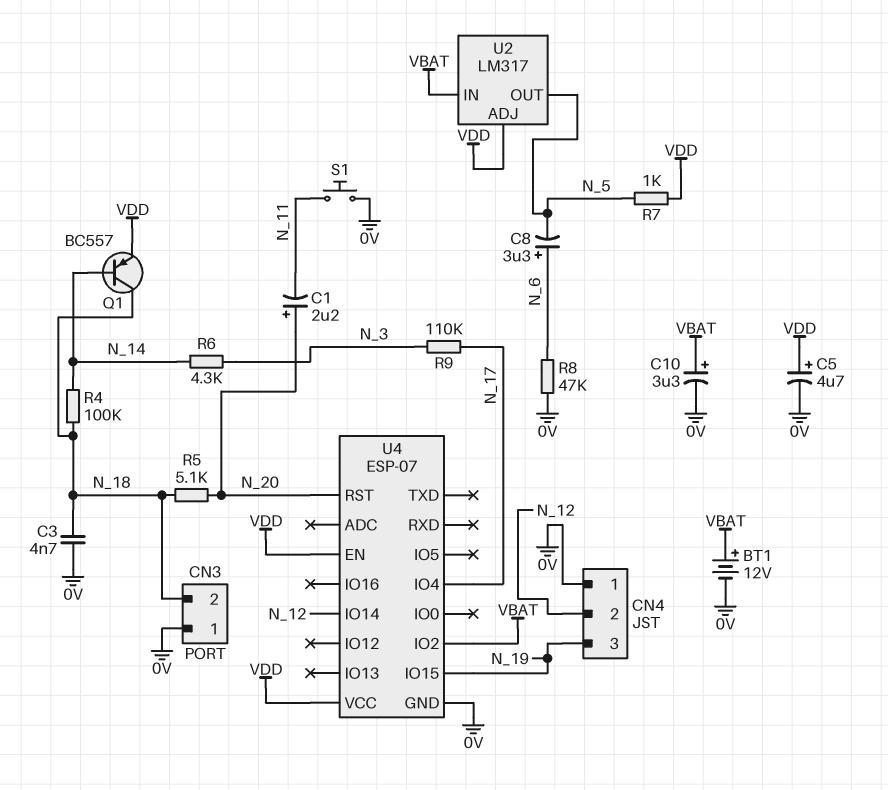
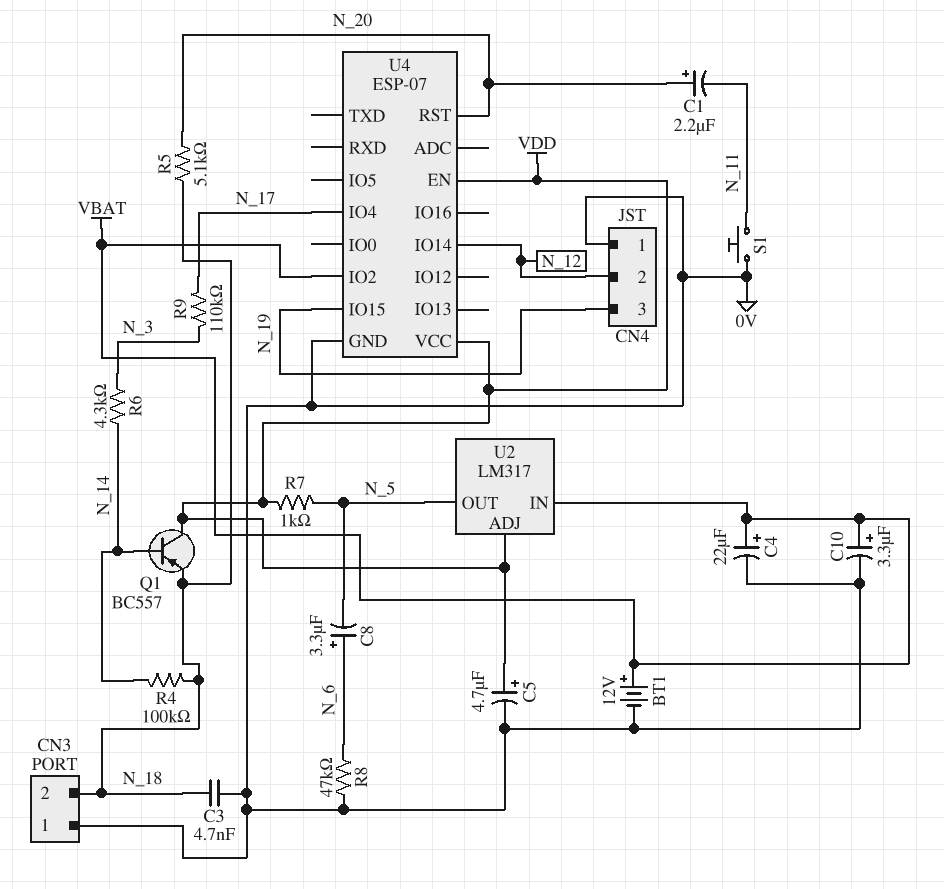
C4: none -> 22uF (plus VBAT, minus 0V)
Q1: PNP BC557 (B N_14, C N_18, E VDD) -> PNP BC557 (B N_14, C VDD, E N_18)

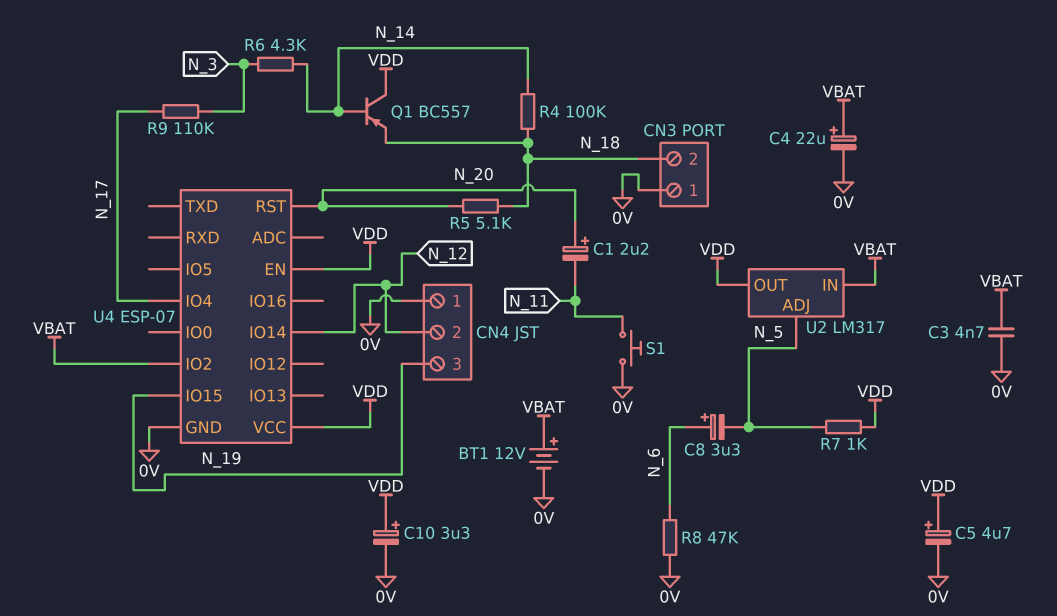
C3: 4.7nF (0V, N_18) -> 4.7nF (0V, VBAT)
C10: 3.3uF (plus VBAT, minus 0V) -> 3.3uF (plus VDD, minus 0V)
U2 pin ADJ: VDD -> N_5
U2 pin OUT: N_5 -> VDD

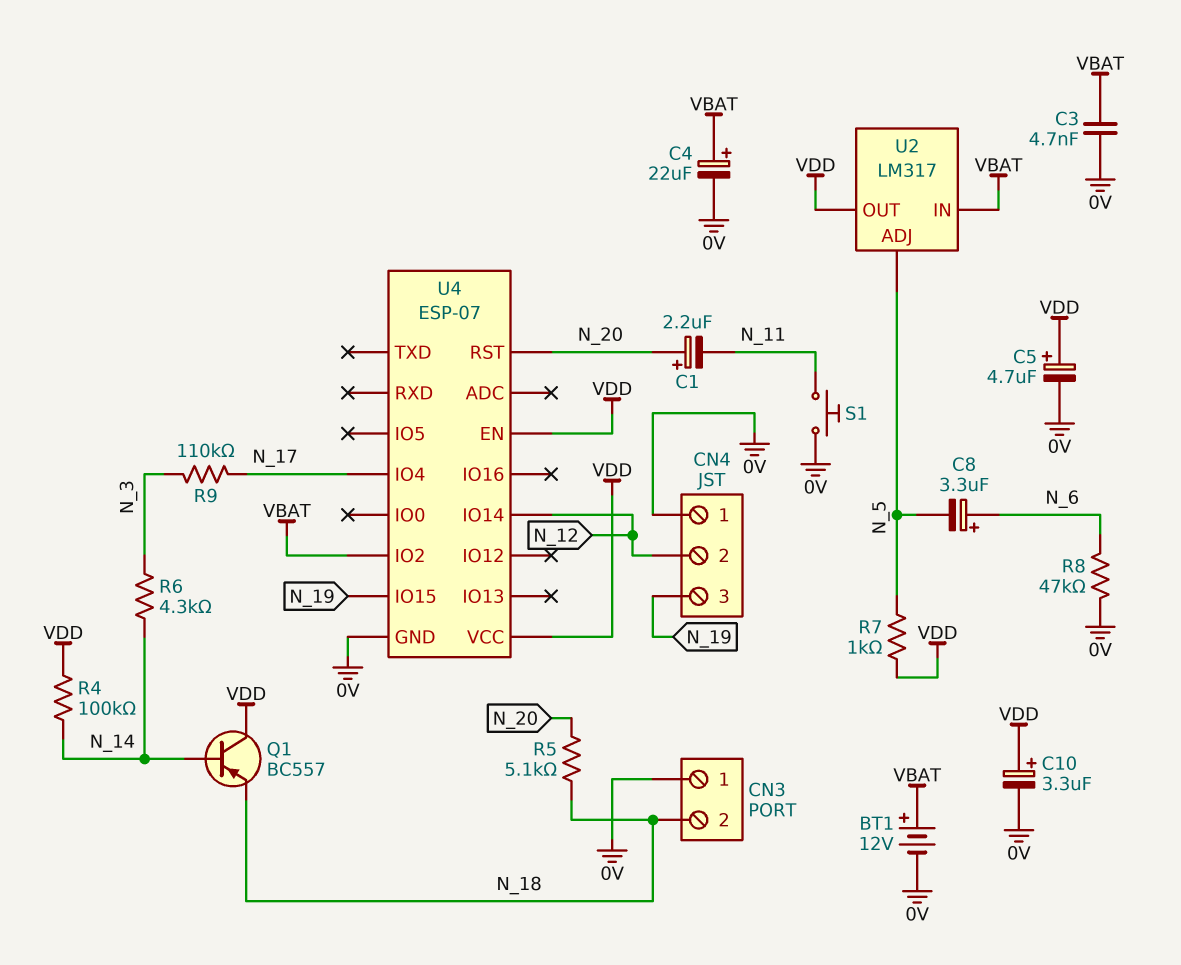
R4: 100k (N_14, N_18) -> 100k (N_14, VDD)

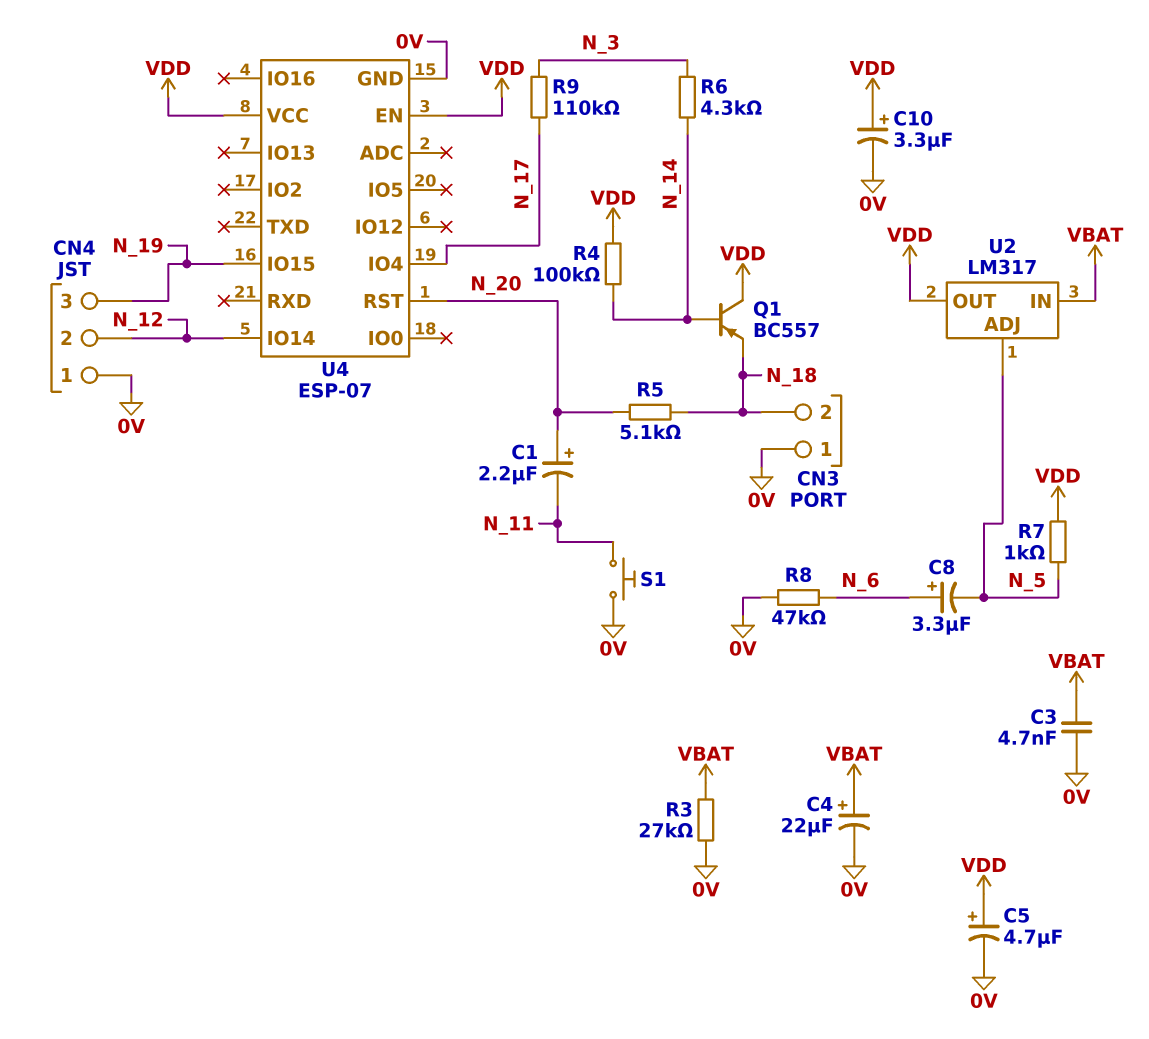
BT1: 12V (plus VBAT, minus 0V) -> none
R3: none -> 27k (0V, VBAT)
U4 pin IO2: VBAT -> none

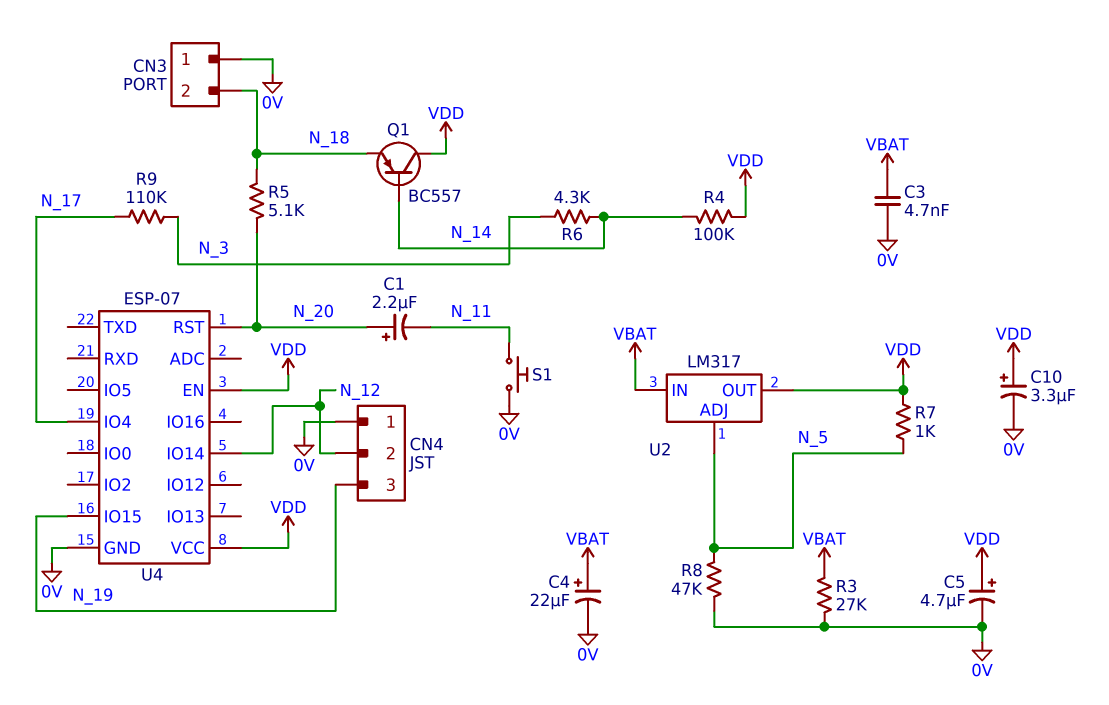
C8: 3.3uF (plus N_6, minus N_5) -> none
R8: 47k (0V, N_6) -> 47k (0V, N_5)

